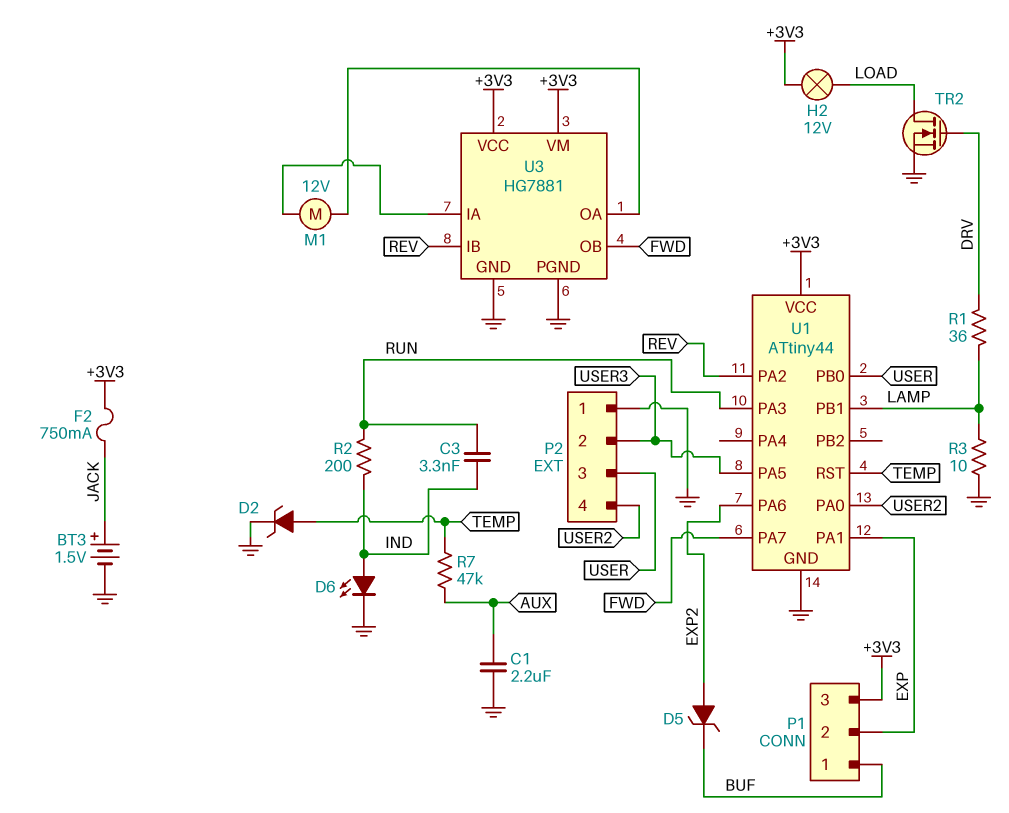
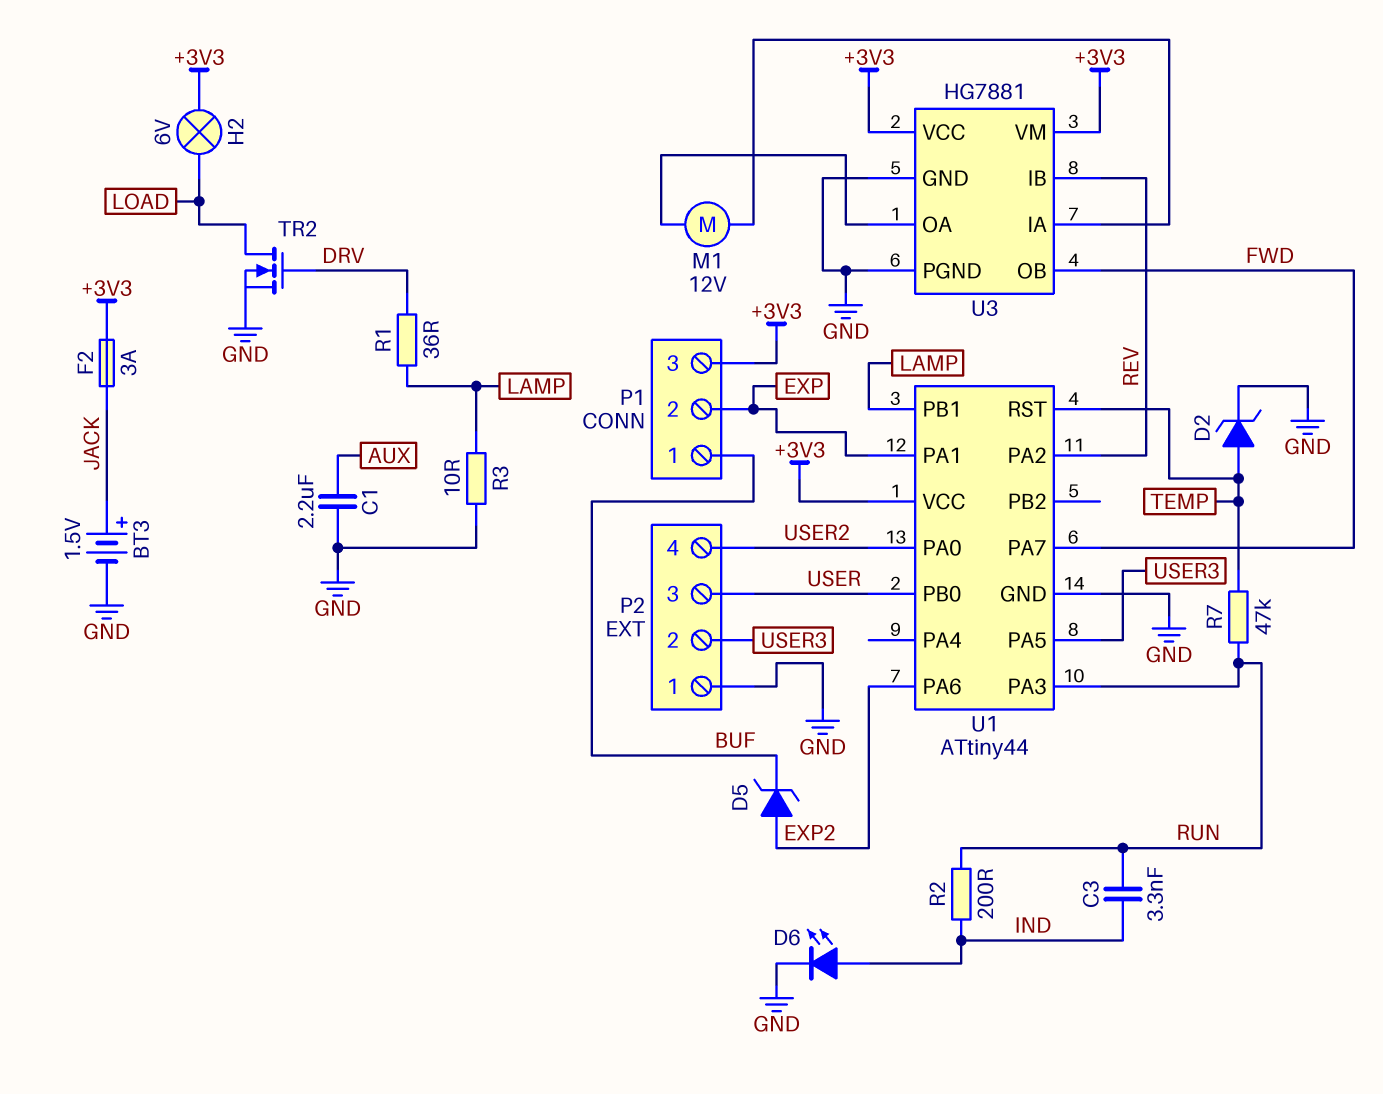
F2: 750mA (+3V3, JACK) -> 3A (+3V3, JACK)
H2: lamp 12V (+3V3, LOAD) -> lamp 6V (+3V3, LOAD)
R7: 47k (AUX, TEMP) -> 47k (RUN, TEMP)

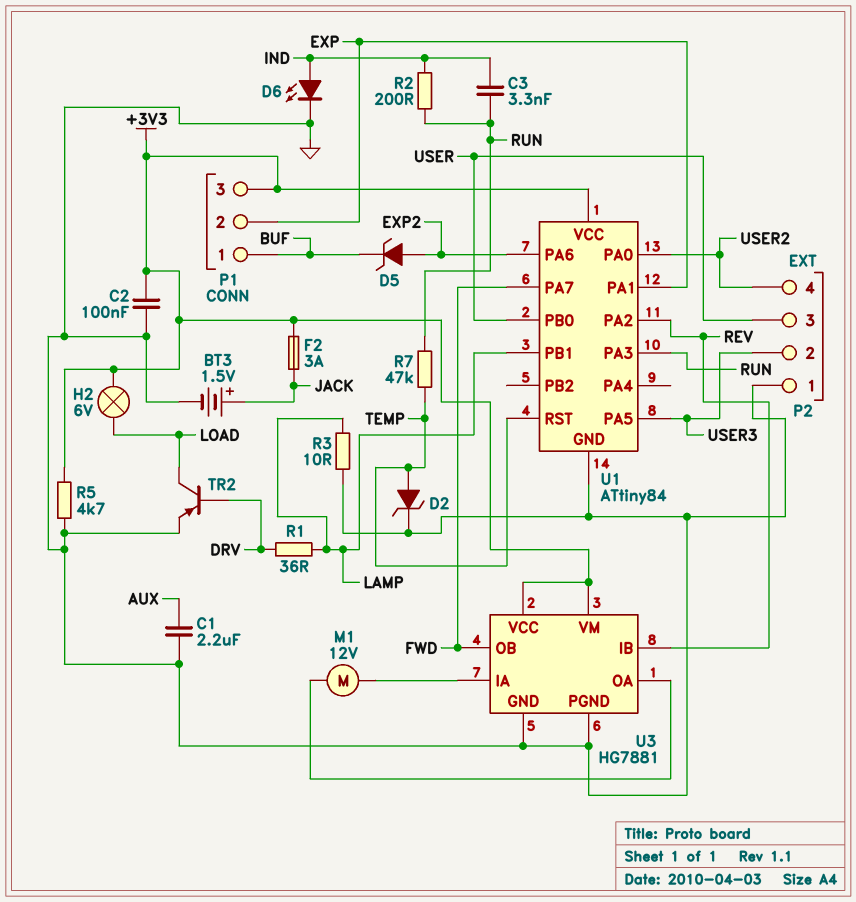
C2: none -> 100nF (+3V3, GND)
R5: none -> 4.7k (+3V3, GND)
TR2: NMOS (G DRV, D LOAD, S GND) -> PNP (B DRV, C LOAD, E GND)
U1: ATtiny44 -> ATtiny84

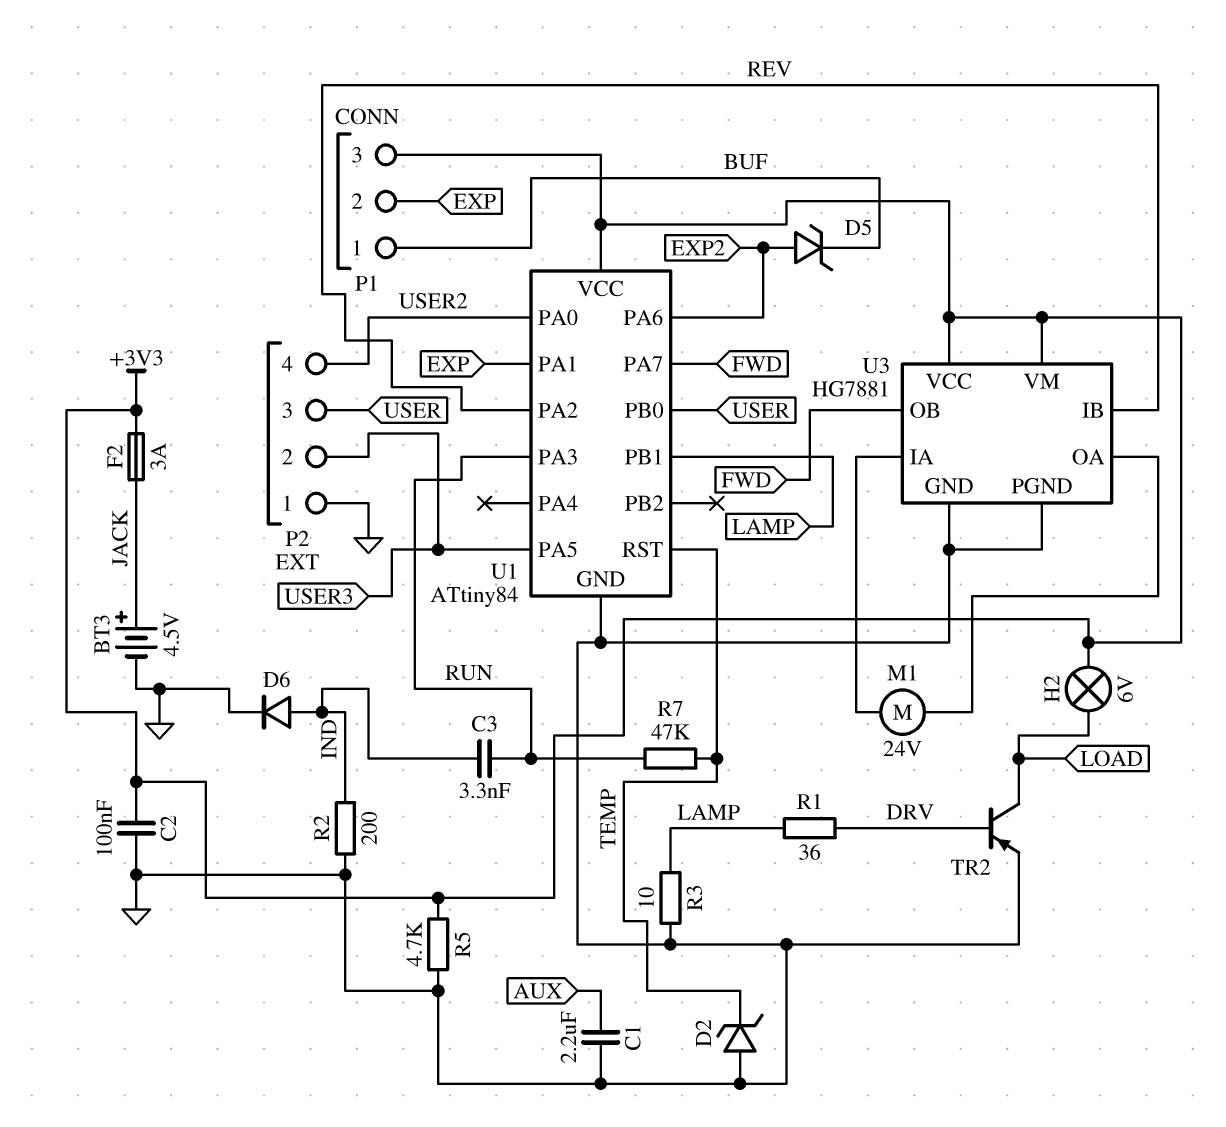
BT3: 1.5V (plus JACK, minus GND) -> 4.5V (plus JACK, minus GND)
D2: zener (A TEMP, K GND) -> zener (A GND, K TEMP)
D6: LED (A IND, K GND) -> diode (A IND, K GND)
M1: motor 12V (U3/IA, U3/OA) -> motor 24V (U3/IA, U3/OA)
R2: 200 (IND, RUN) -> 200 (GND, IND)

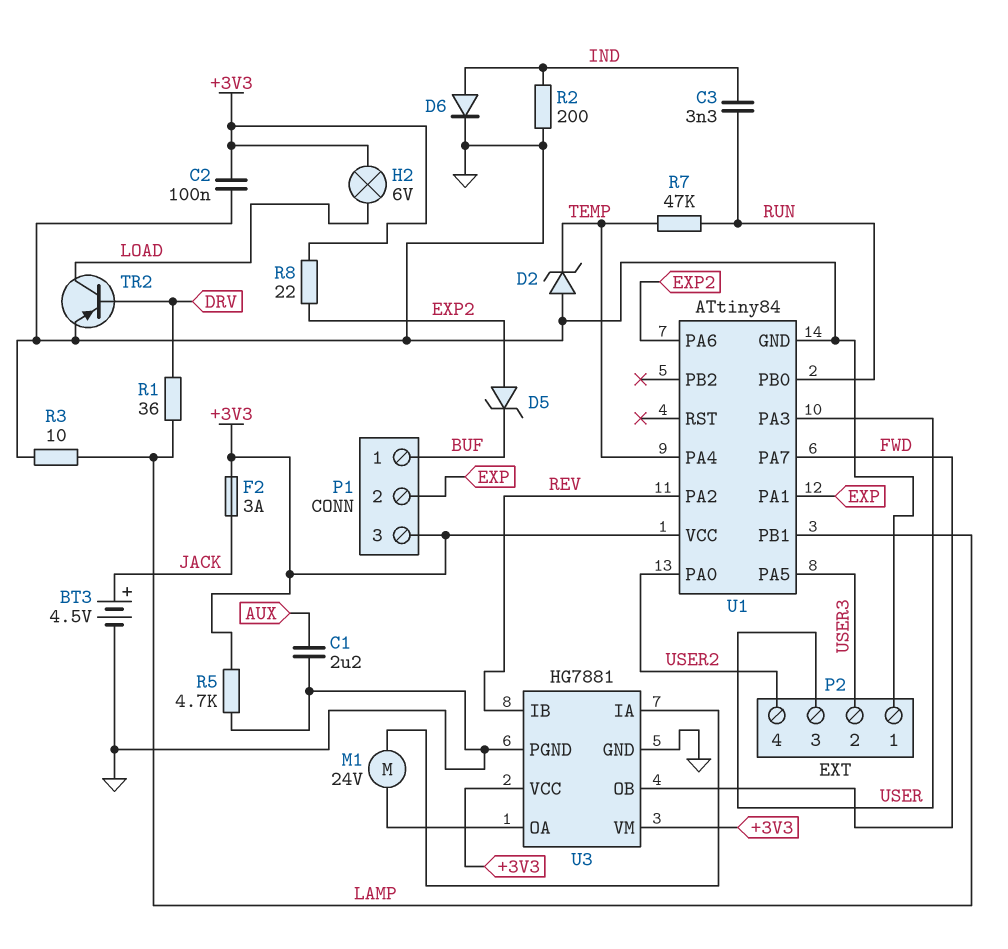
R8: none -> 22 (+3V3, EXP2)
U1 pin PA3: RUN -> USER
U1 pin PA4: none -> TEMP
U1 pin PB0: USER -> RUN
U1 pin RST: TEMP -> none

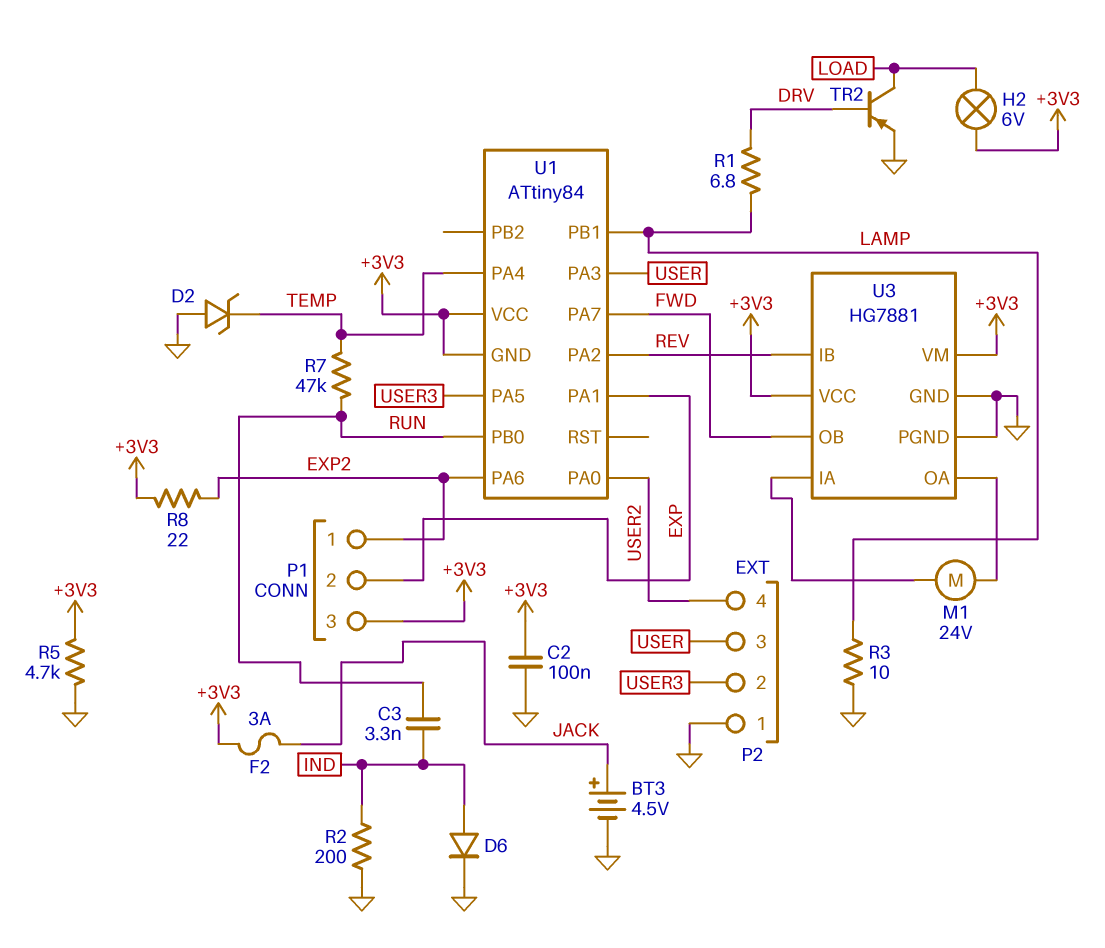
C1: 2.2uF (AUX, GND) -> none
D5: zener (A EXP2, K BUF) -> none
P1 pin 1: BUF -> EXP2
R1: 36 (DRV, LAMP) -> 6.8 (DRV, LAMP)
U1 pin GND: GND -> +3V3

